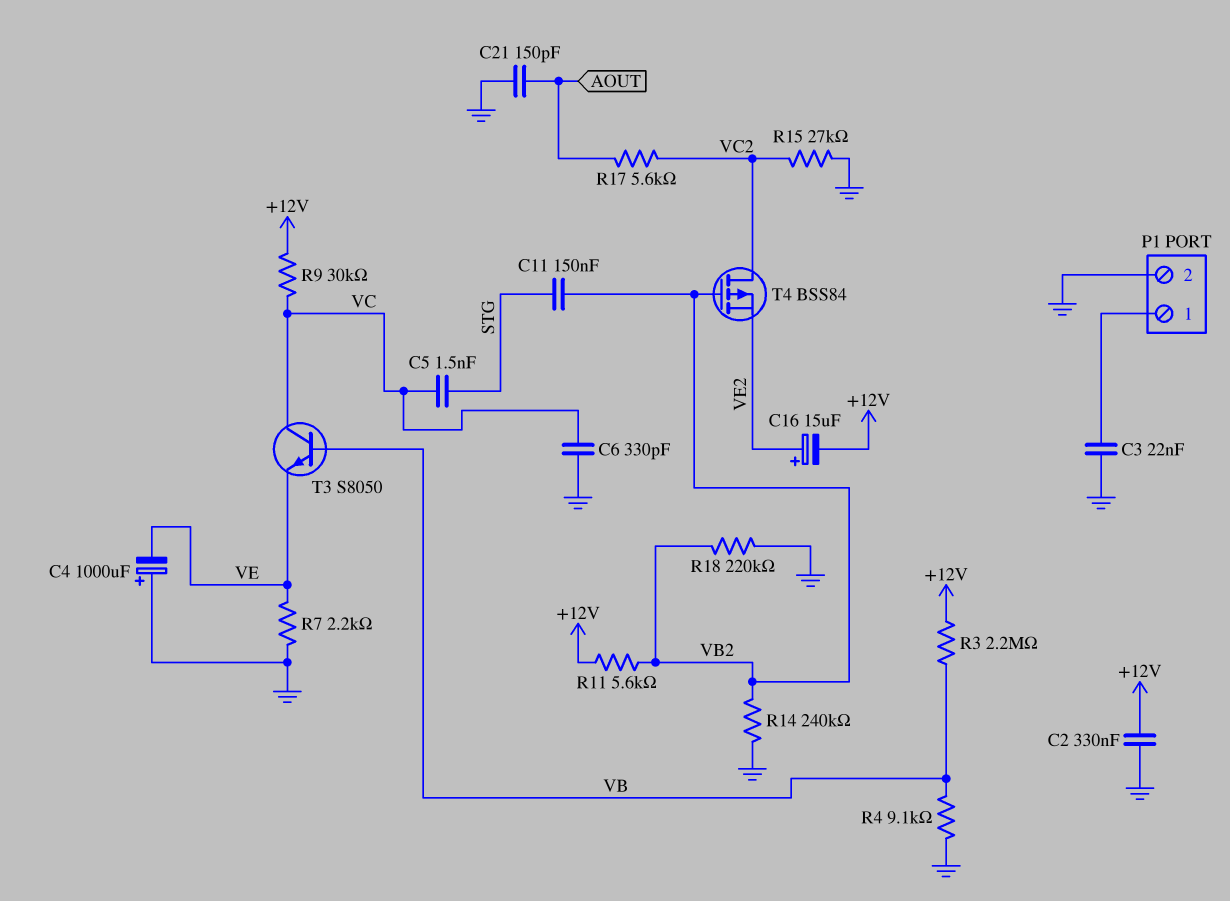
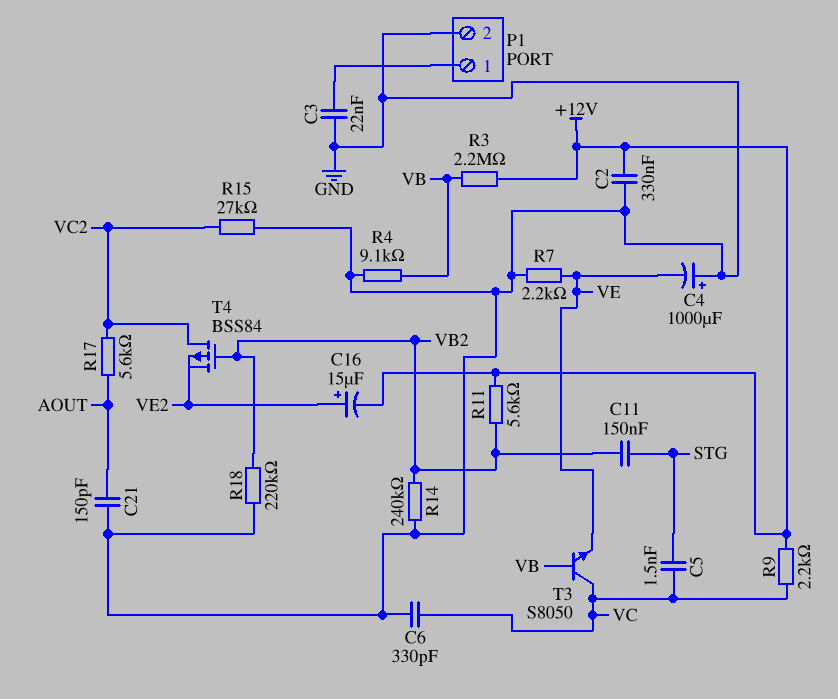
R9: 30k (+12V, VC) -> 2.2k (+12V, VC)

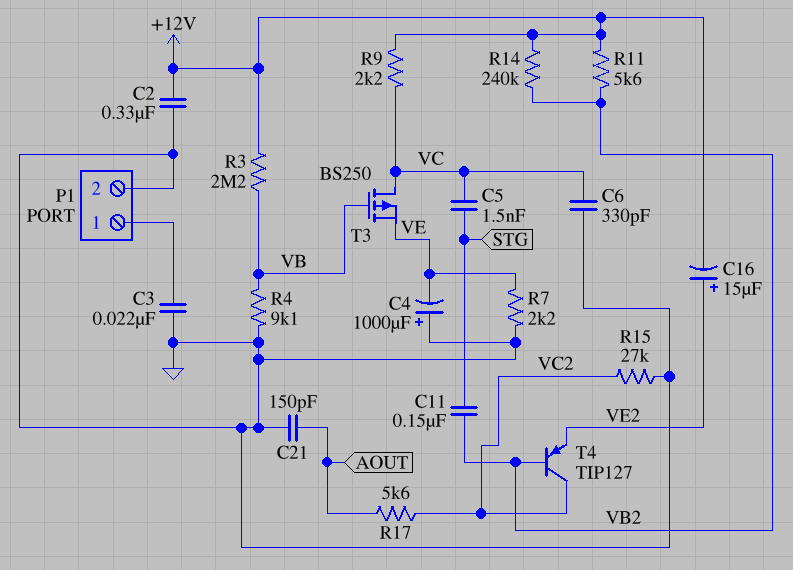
R14: 240k (GND, VB2) -> 240k (+12V, VB2)
R18: 220k (GND, VB2) -> none
T3: NPN S8050 (B VB, C VC, E VE) -> PMOS BS250 (G VB, D VC, S VE)
T4: PMOS BSS84 (G VB2, D VC2, S VE2) -> PNP TIP127 (B VB2, C VC2, E VE2)

